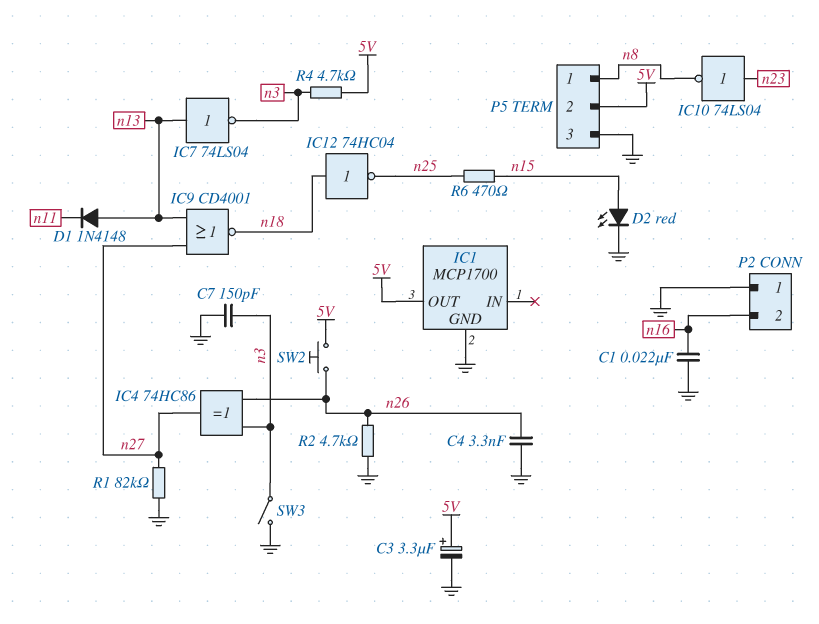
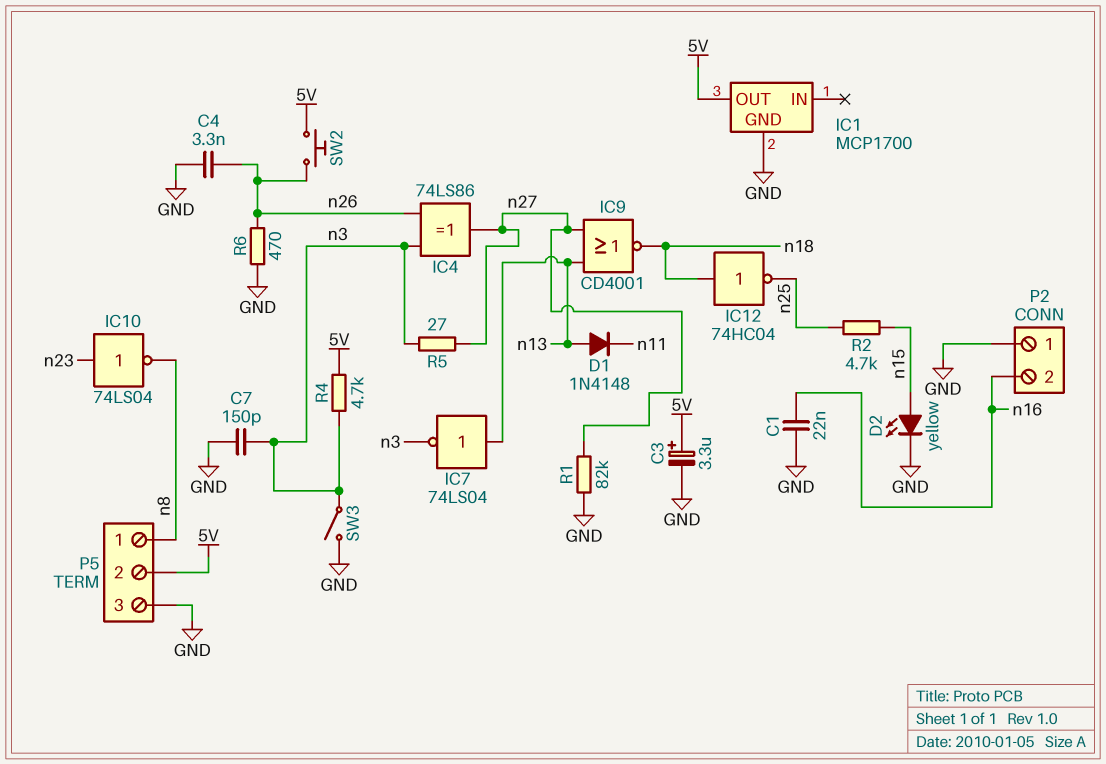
D2: LED red (A n15, K GND) -> LED yellow (A n15, K GND)
IC4: XOR 74HC86 (in n3, in n26, out n27) -> XOR 74LS86 (in n3, in n26, out n27)
R2: 4.7k (GND, n26) -> 4.7k (n15, n25)
R5: none -> 27 (n3, n27)
R6: 470 (n15, n25) -> 470 (GND, n26)

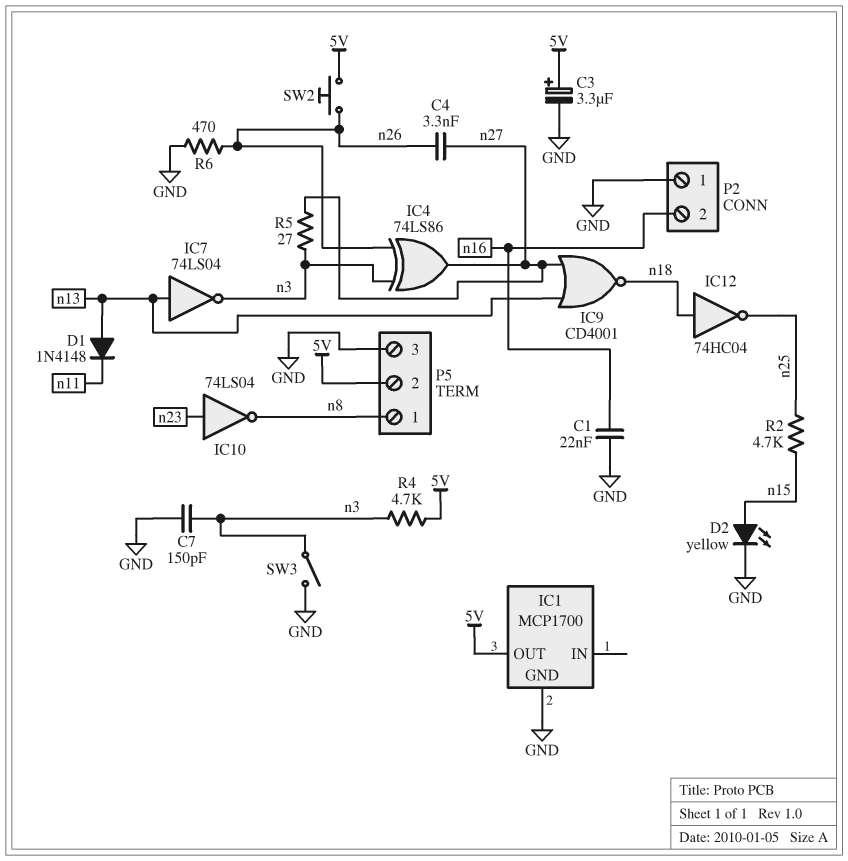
C4: 3.3nF (GND, n26) -> 3.3nF (n26, n27)
R1: 82k (GND, n27) -> none

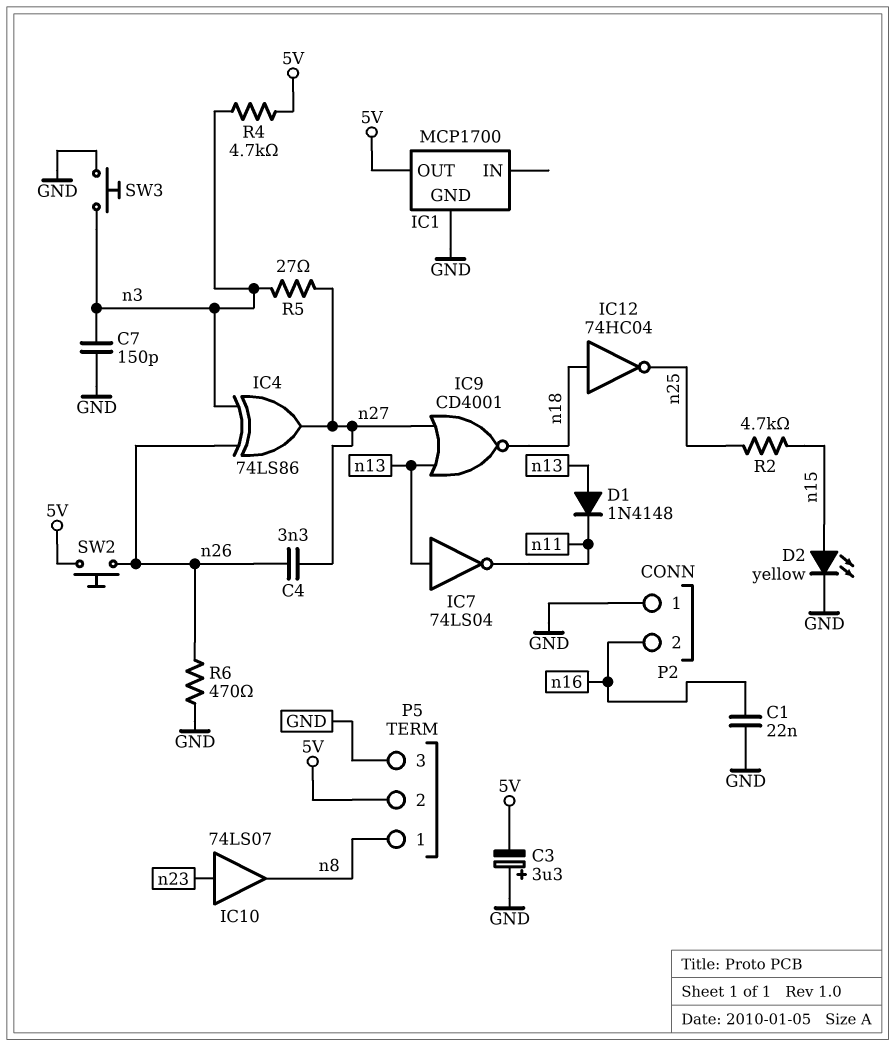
C3: 3.3uF (plus 5V, minus GND) -> 3.3uF (plus GND, minus 5V)
IC7: NOT 74LS04 (in n13, out n3) -> NOT 74LS04 (in n13, out n11)
IC10: NOT 74LS04 (in n23, out n8) -> buffer 74LS07 (in n23, out n8)
SW3: switch (GND, n3) -> button (GND, n3)

